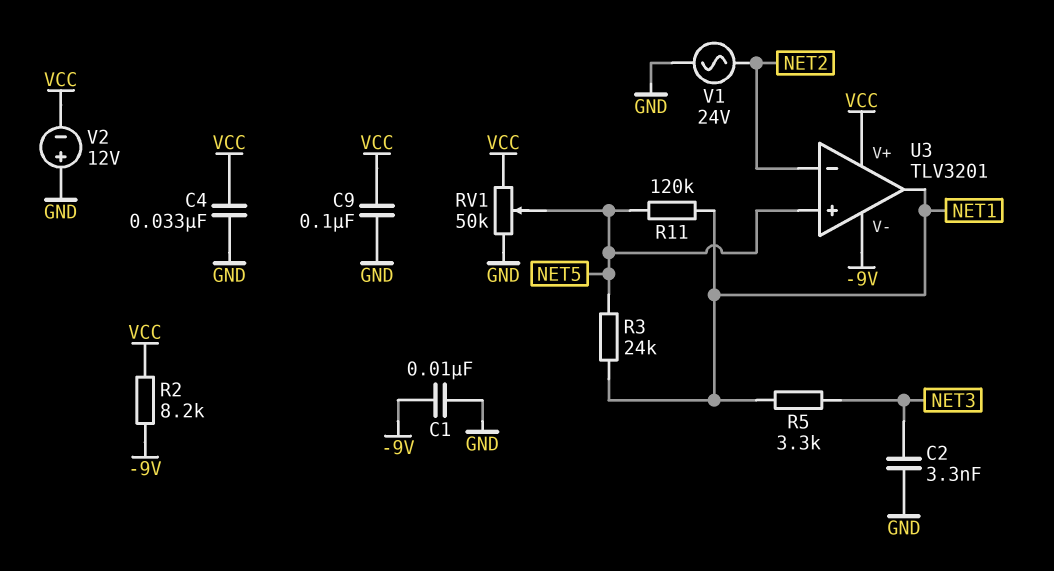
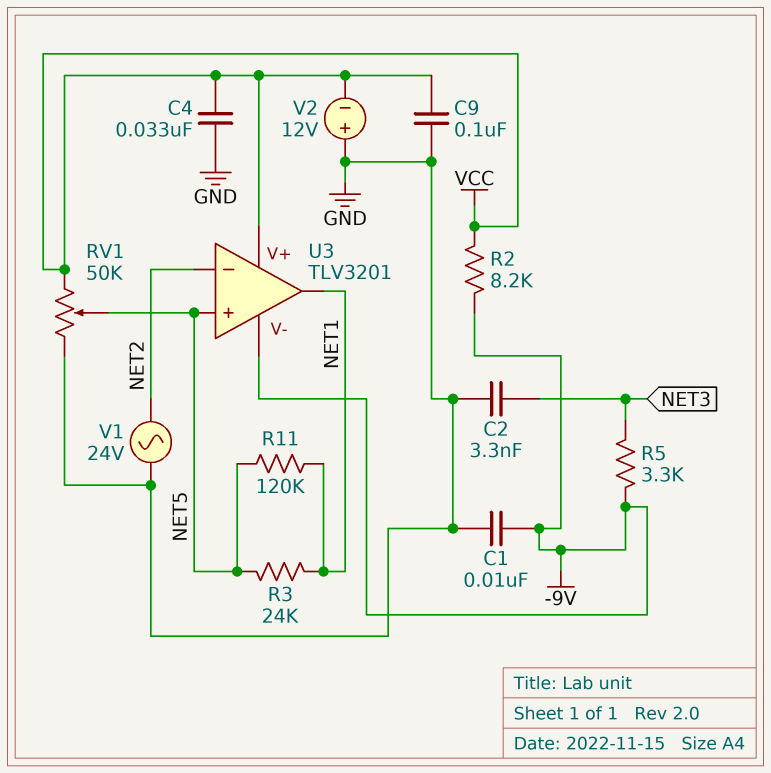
R5: 3.3k (NET1, NET3) -> 3.3k (-9V, NET3)

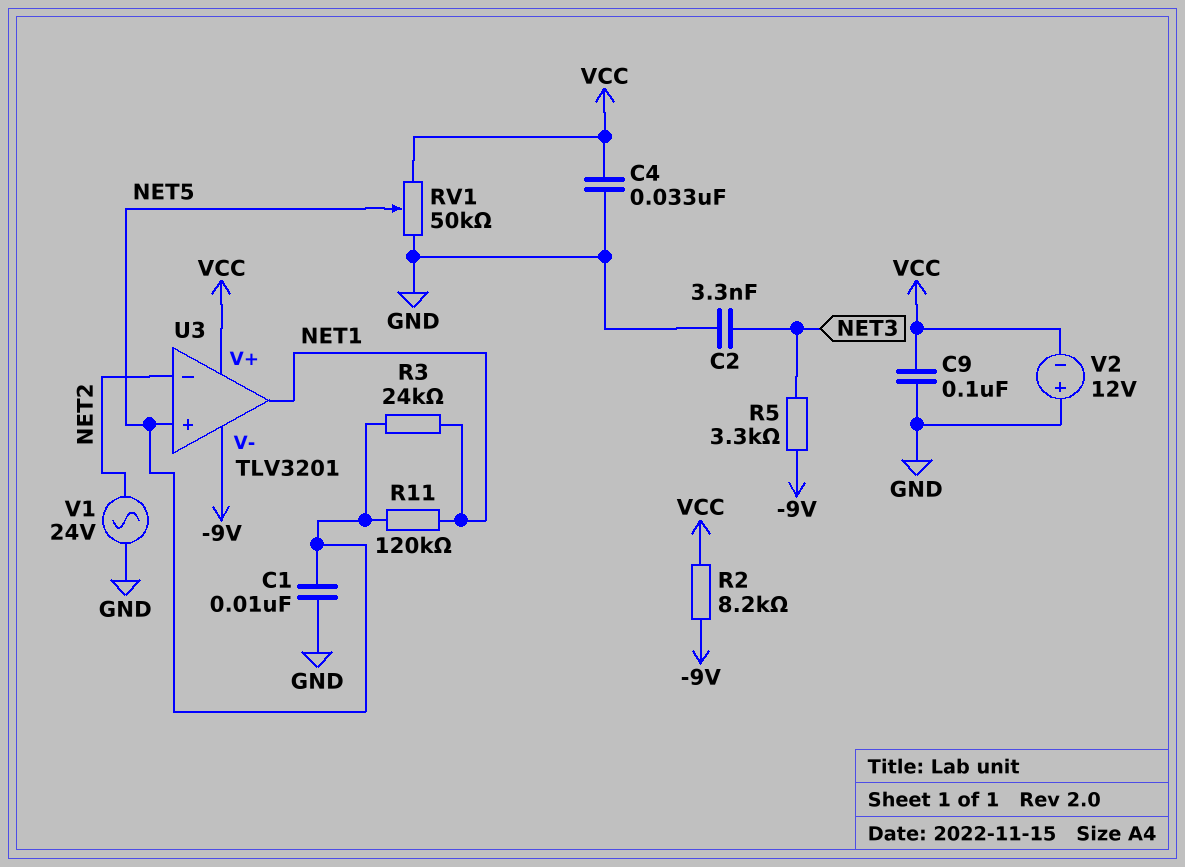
C1: 10nF (-9V, GND) -> 10nF (GND, NET5)

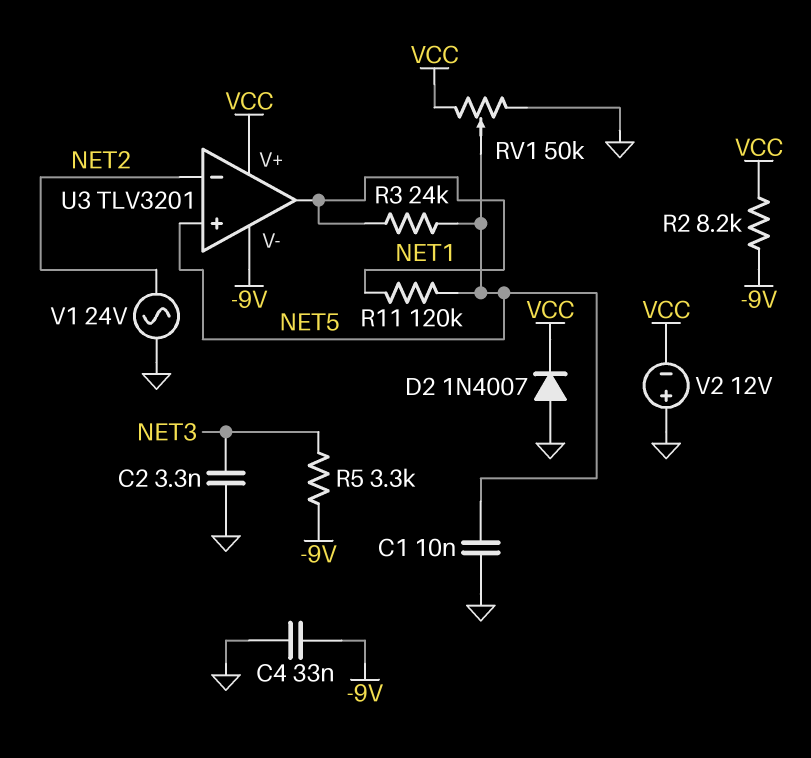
C4: 33nF (GND, VCC) -> 33nF (-9V, GND)
C9: 100nF (GND, VCC) -> none
D2: none -> diode 1N4007 (A GND, K VCC)

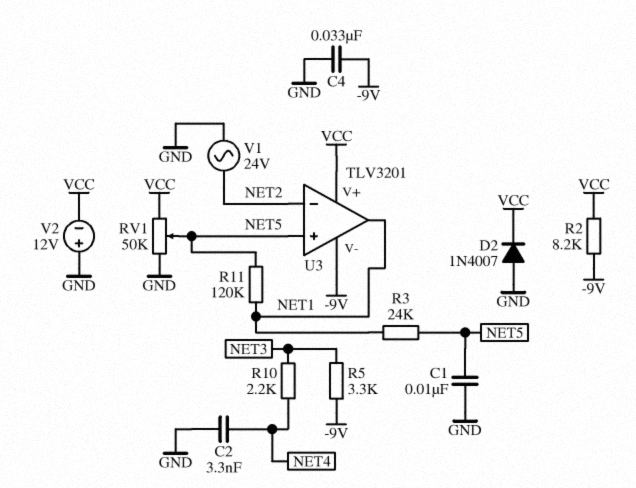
C2: 3.3nF (GND, NET3) -> 3.3nF (GND, NET4)
R10: none -> 2.2k (NET3, NET4)

